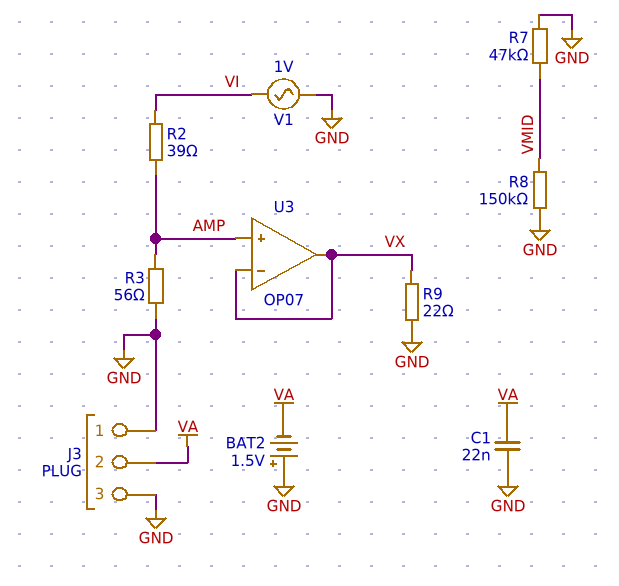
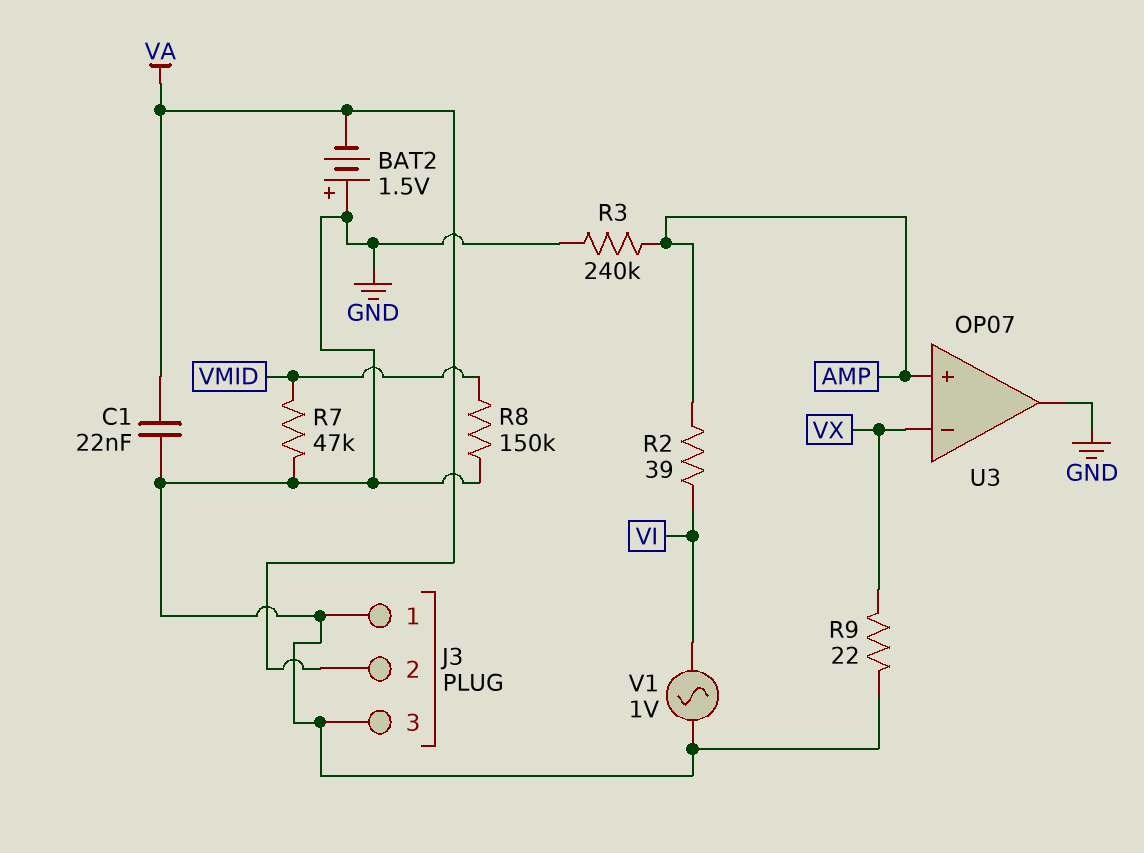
R3: 56 (AMP, GND) -> 240k (AMP, GND)
U3 pin out: VX -> GND

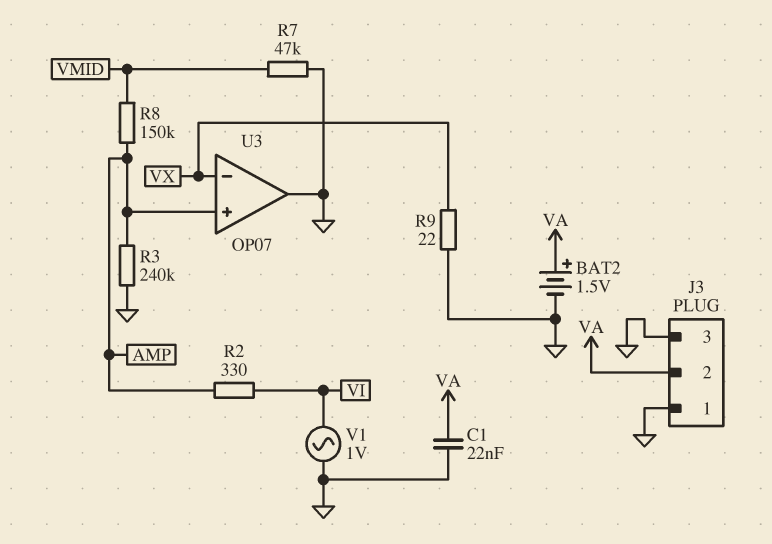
BAT2: 1.5V (plus GND, minus VA) -> 1.5V (plus VA, minus GND)
R2: 39 (AMP, VI) -> 330 (AMP, VI)
R8: 150k (GND, VMID) -> 150k (AMP, VMID)

